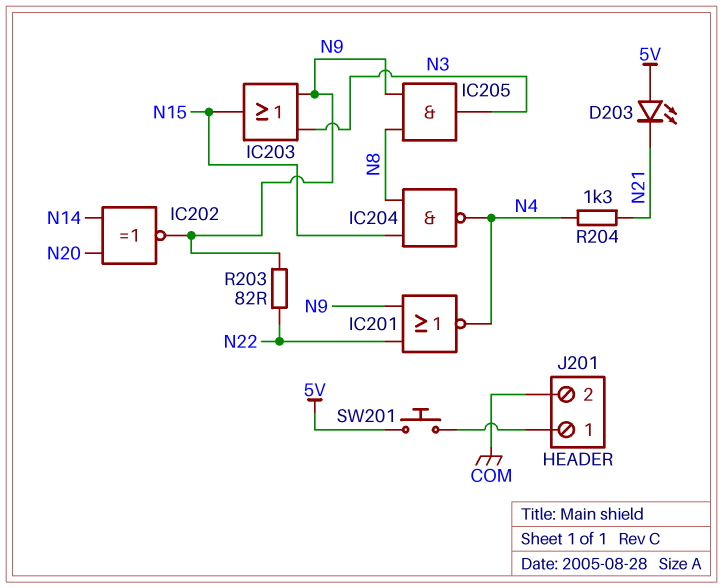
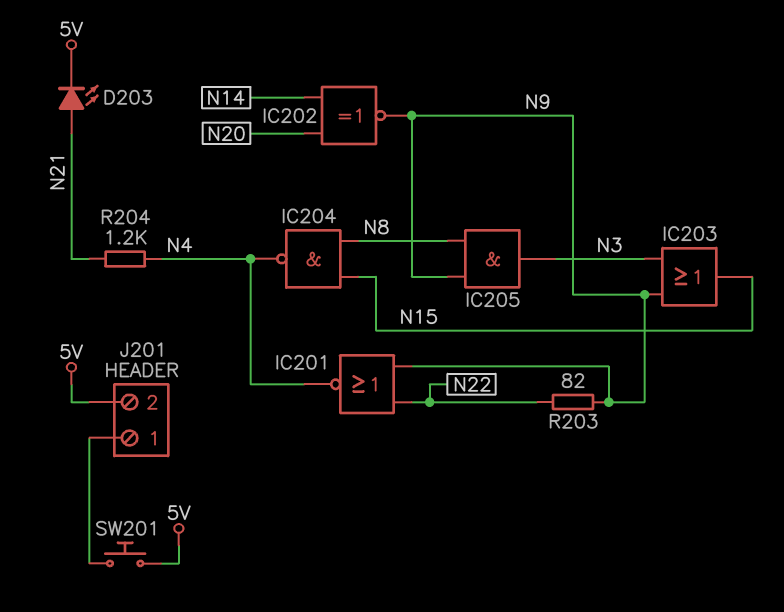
D203: LED (A 5V, K N21) -> LED (A N21, K 5V)
J201 pin 2: COM -> 5V
R204: 1.3k (N4, N21) -> 1.2k (N4, N21)

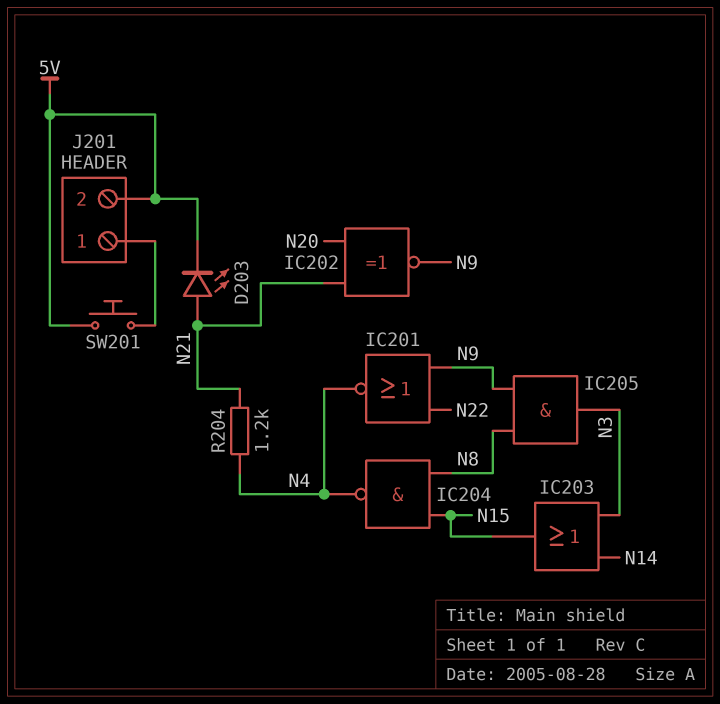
IC202: XNOR (in N14, in N20, out N9) -> XNOR (in N20, in N21, out N9)
IC203: OR (in N3, in N9, out N15) -> OR (in N3, in N14, out N15)
R203: 82 (N9, N22) -> none

